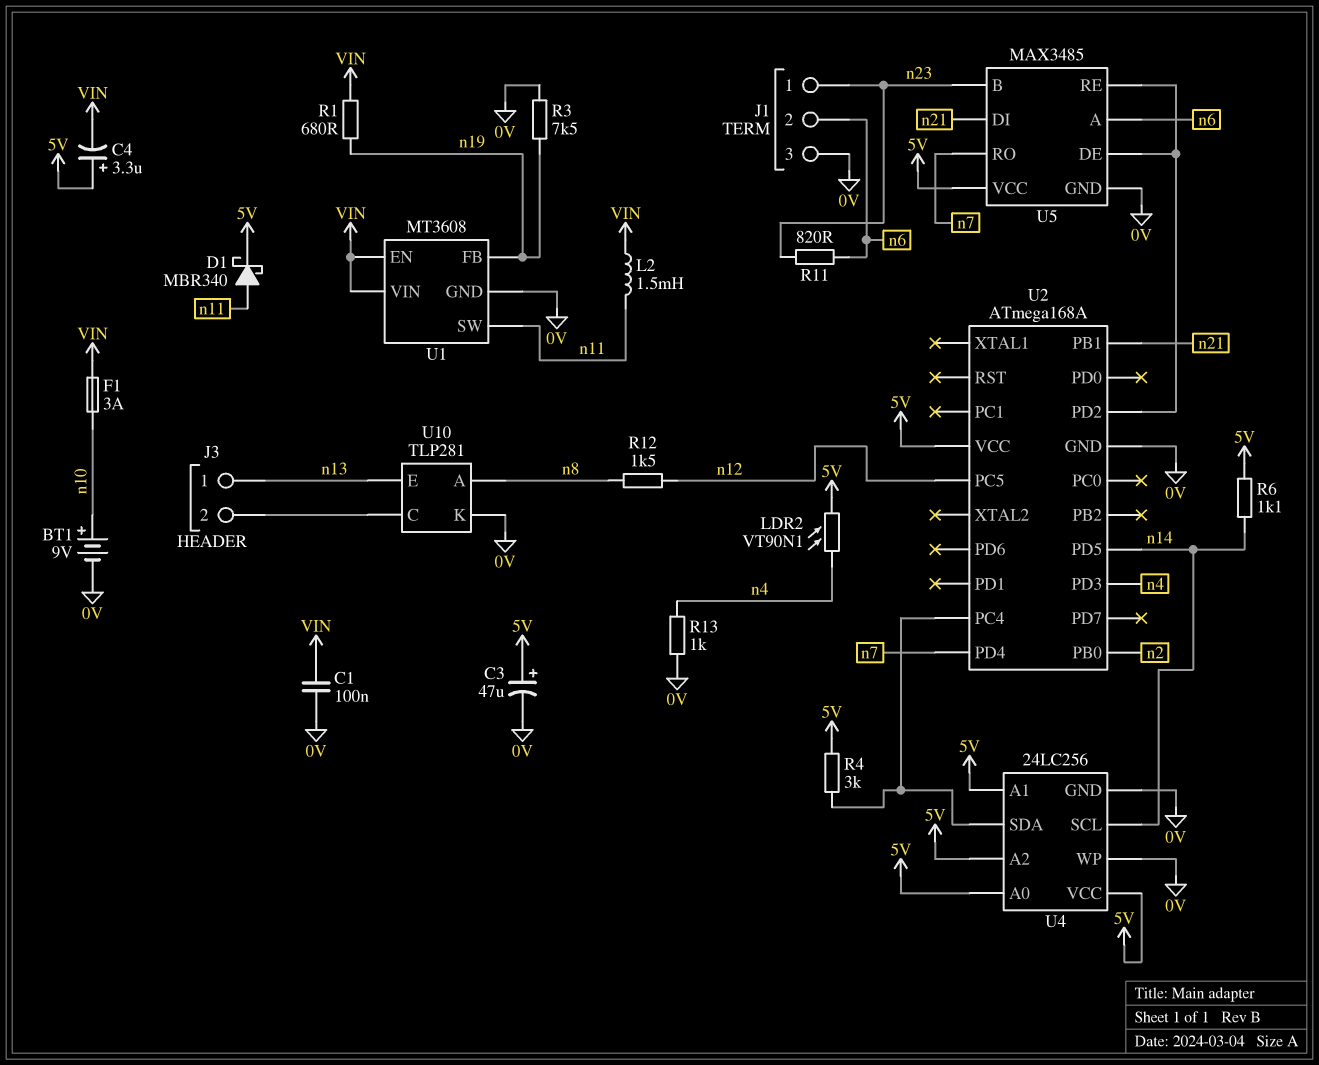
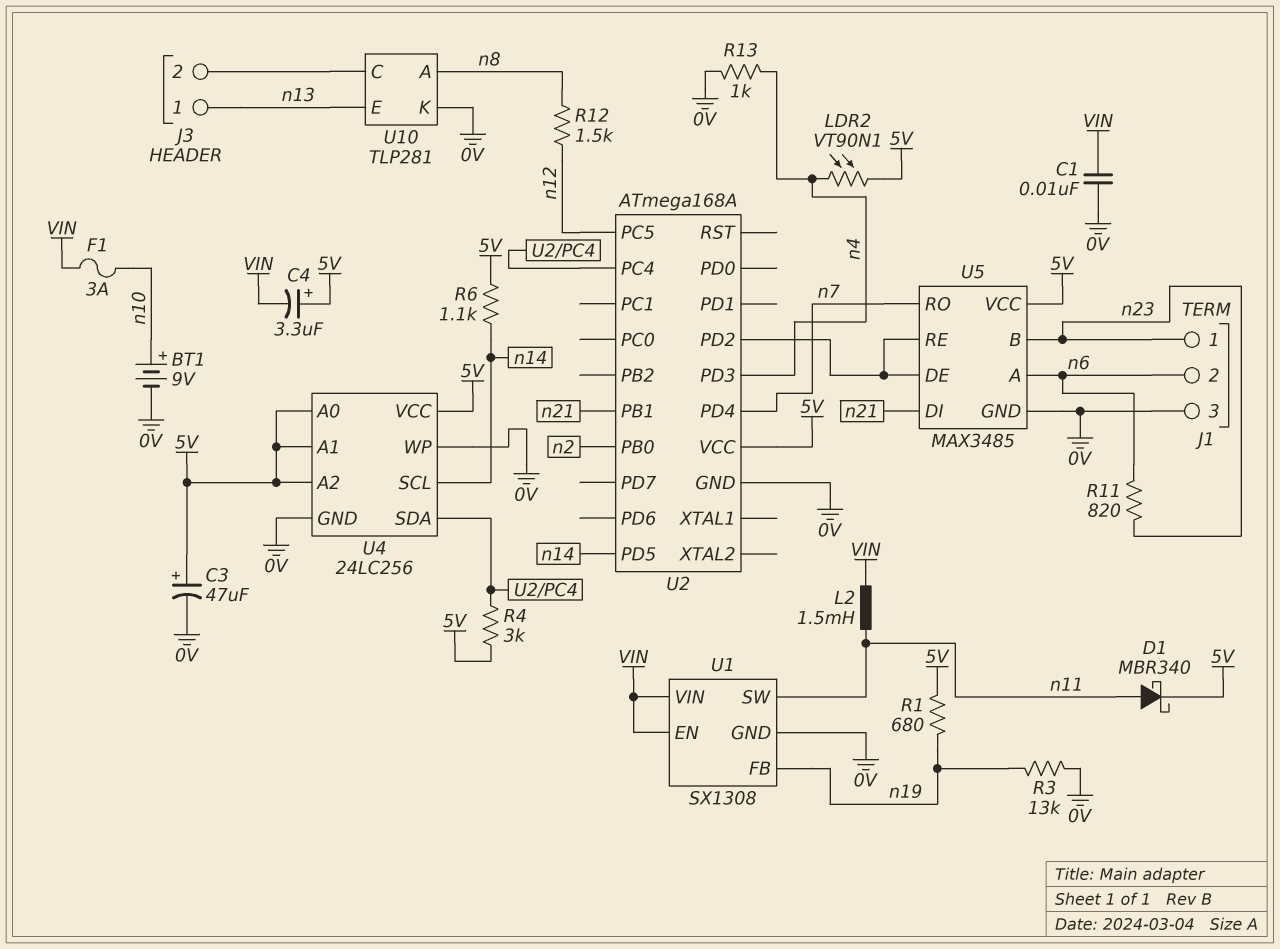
C1: 100nF (0V, VIN) -> 10nF (0V, VIN)
R1: 680 (VIN, n19) -> 680 (5V, n19)
R3: 7.5k (0V, n19) -> 13k (0V, n19)
U1: MT3608 -> SX1308

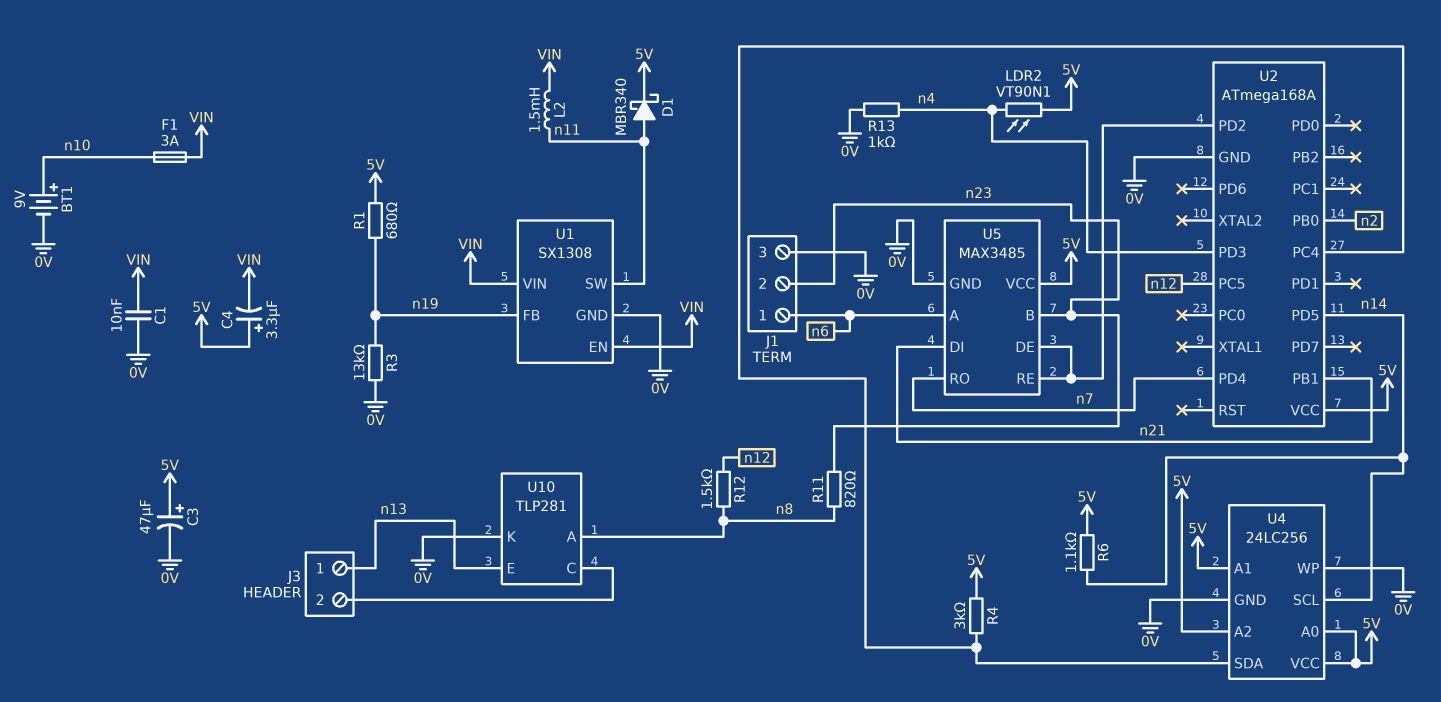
J1 pin 1: n23 -> n6
J1 pin 2: n6 -> n23
R11: 820 (n6, n23) -> 820 (n8, n23)

